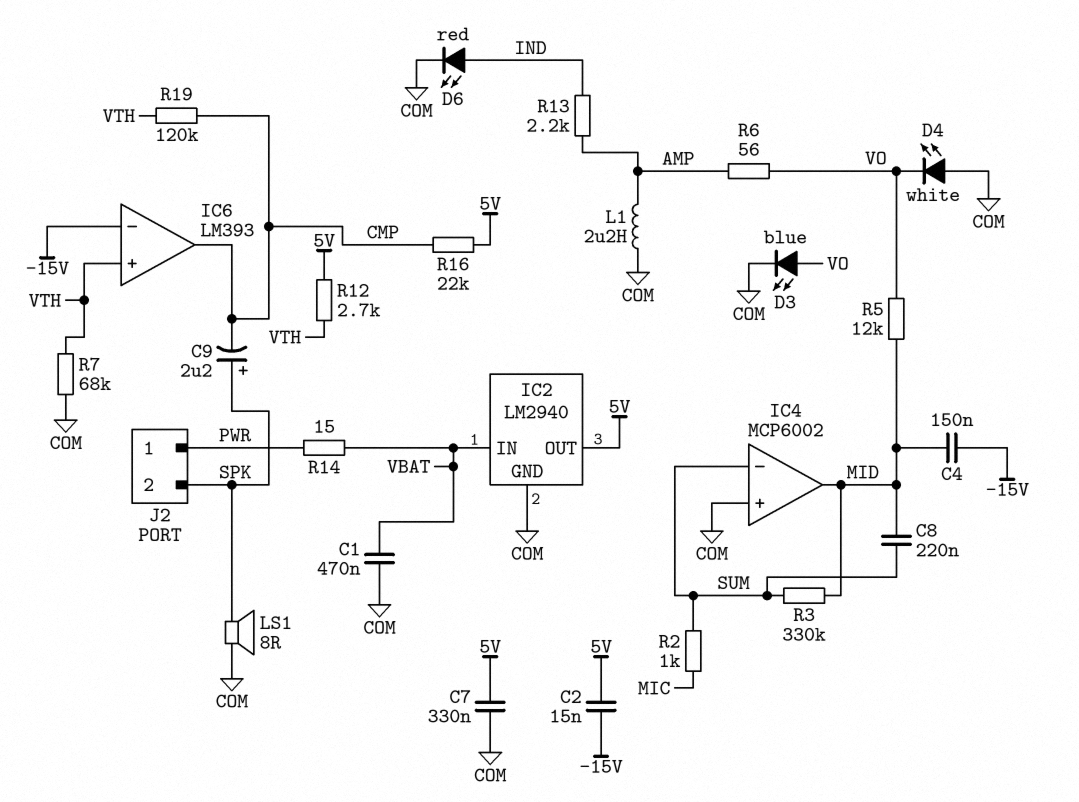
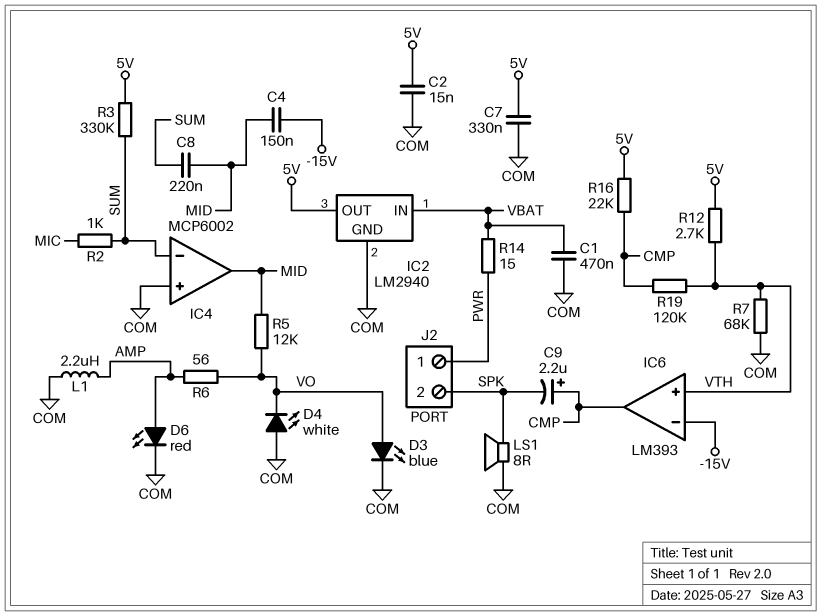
C2: 15nF (-15V, 5V) -> 15nF (5V, COM)
C9: 2.2uF (plus SPK, minus CMP) -> 2.2uF (plus CMP, minus SPK)
D6: LED red (A IND, K COM) -> LED red (A AMP, K COM)
R3: 330k (MID, SUM) -> 330k (5V, SUM)
R13: 2.2k (AMP, IND) -> none

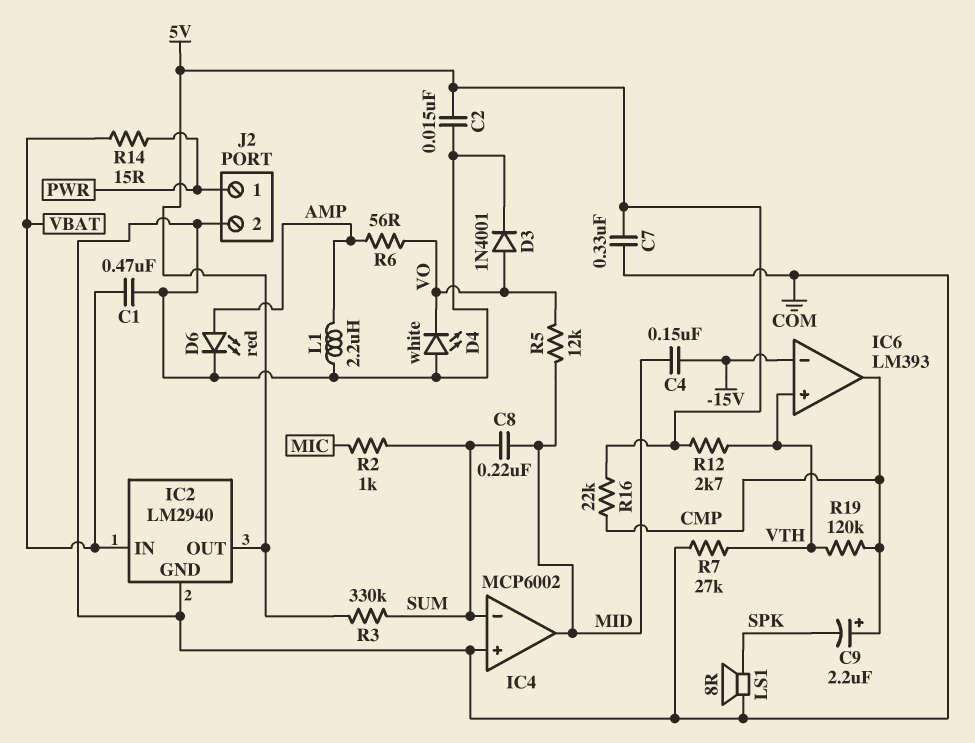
D3: LED blue (A VO, K COM) -> diode 1N4001 (A VO, K COM)
J2 pin 2: SPK -> COM
R7: 68k (COM, VTH) -> 27k (COM, VTH)

